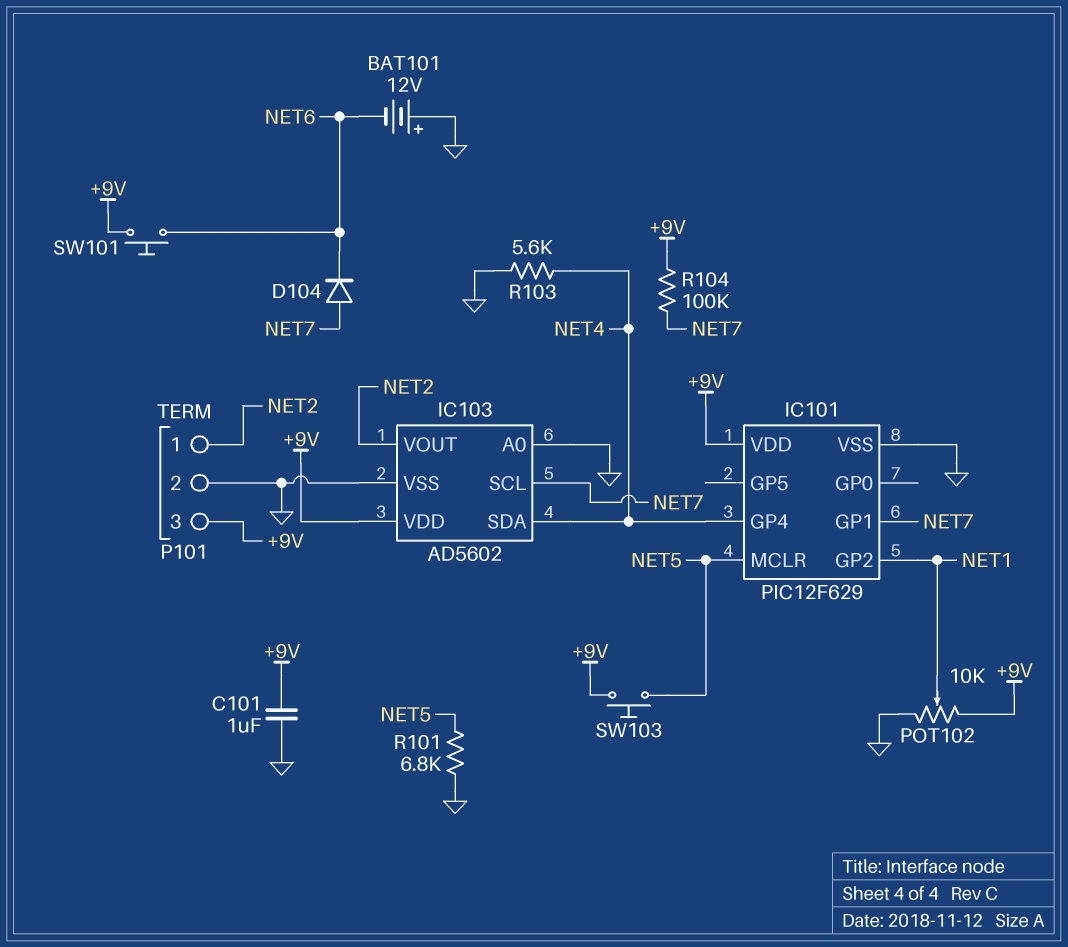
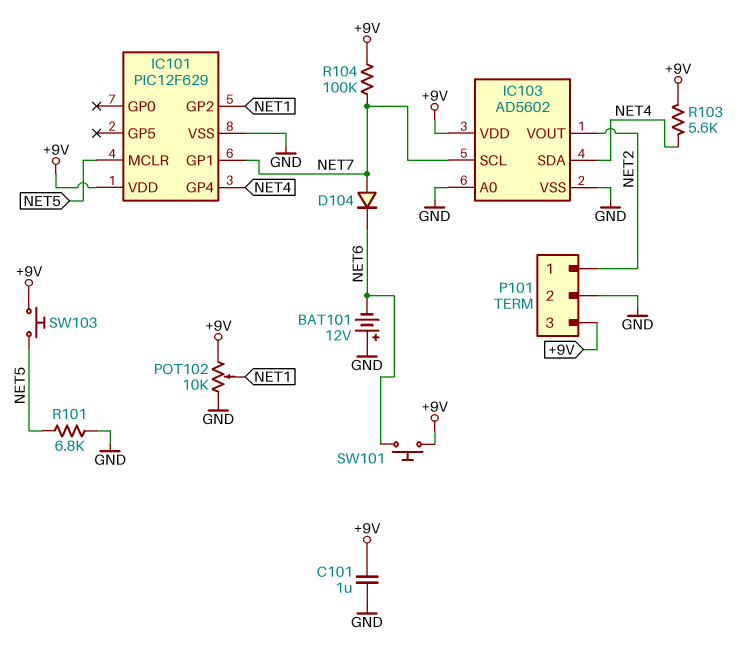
R103: 5.6k (GND, NET4) -> 5.6k (+9V, NET4)

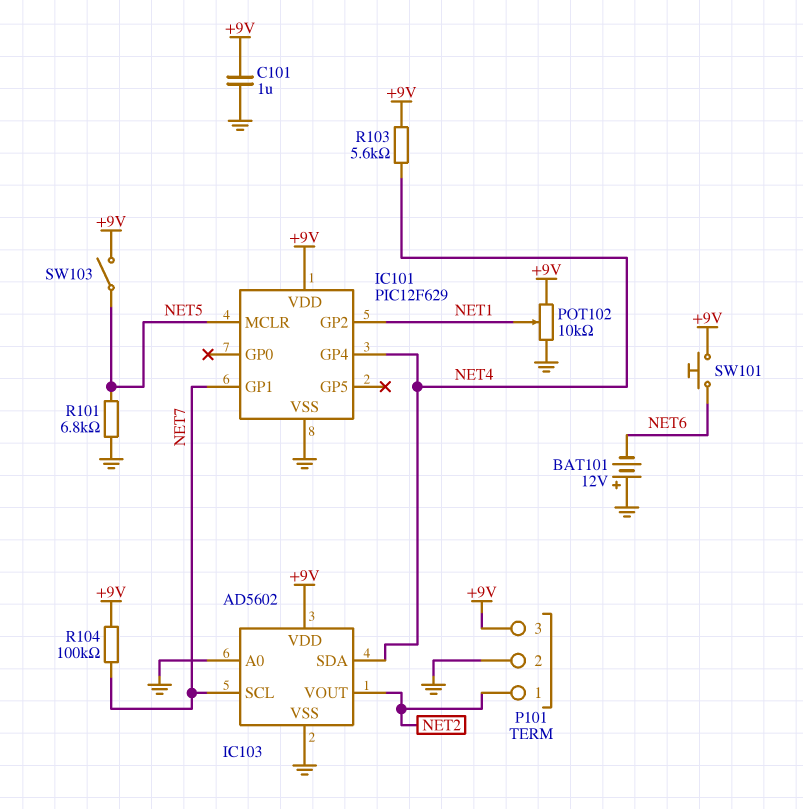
D104: diode (A NET7, K NET6) -> none
SW103: button (+9V, NET5) -> switch (+9V, NET5)

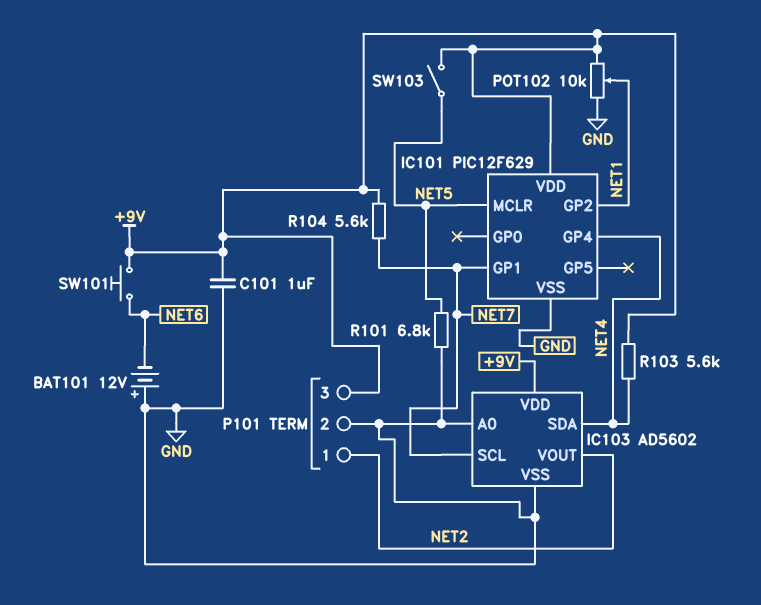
R104: 100k (+9V, NET7) -> 5.6k (+9V, NET7)

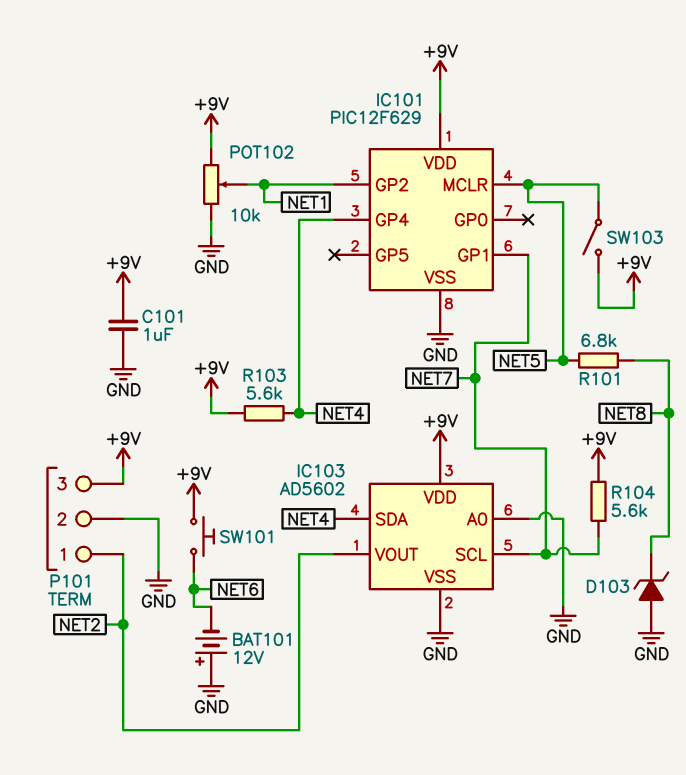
D103: none -> zener (A GND, K NET8)
R101: 6.8k (GND, NET5) -> 6.8k (NET5, NET8)

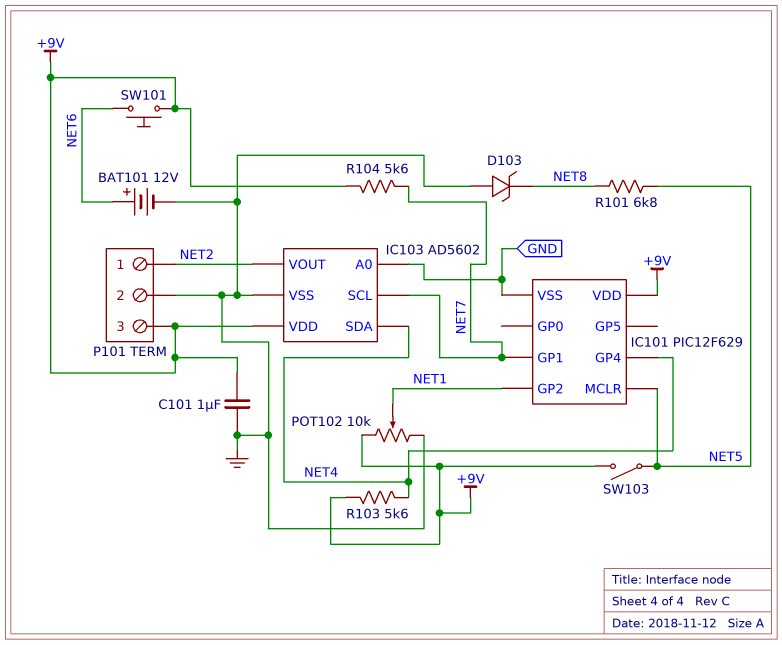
BAT101: 12V (plus GND, minus NET6) -> 12V (plus NET6, minus GND)

